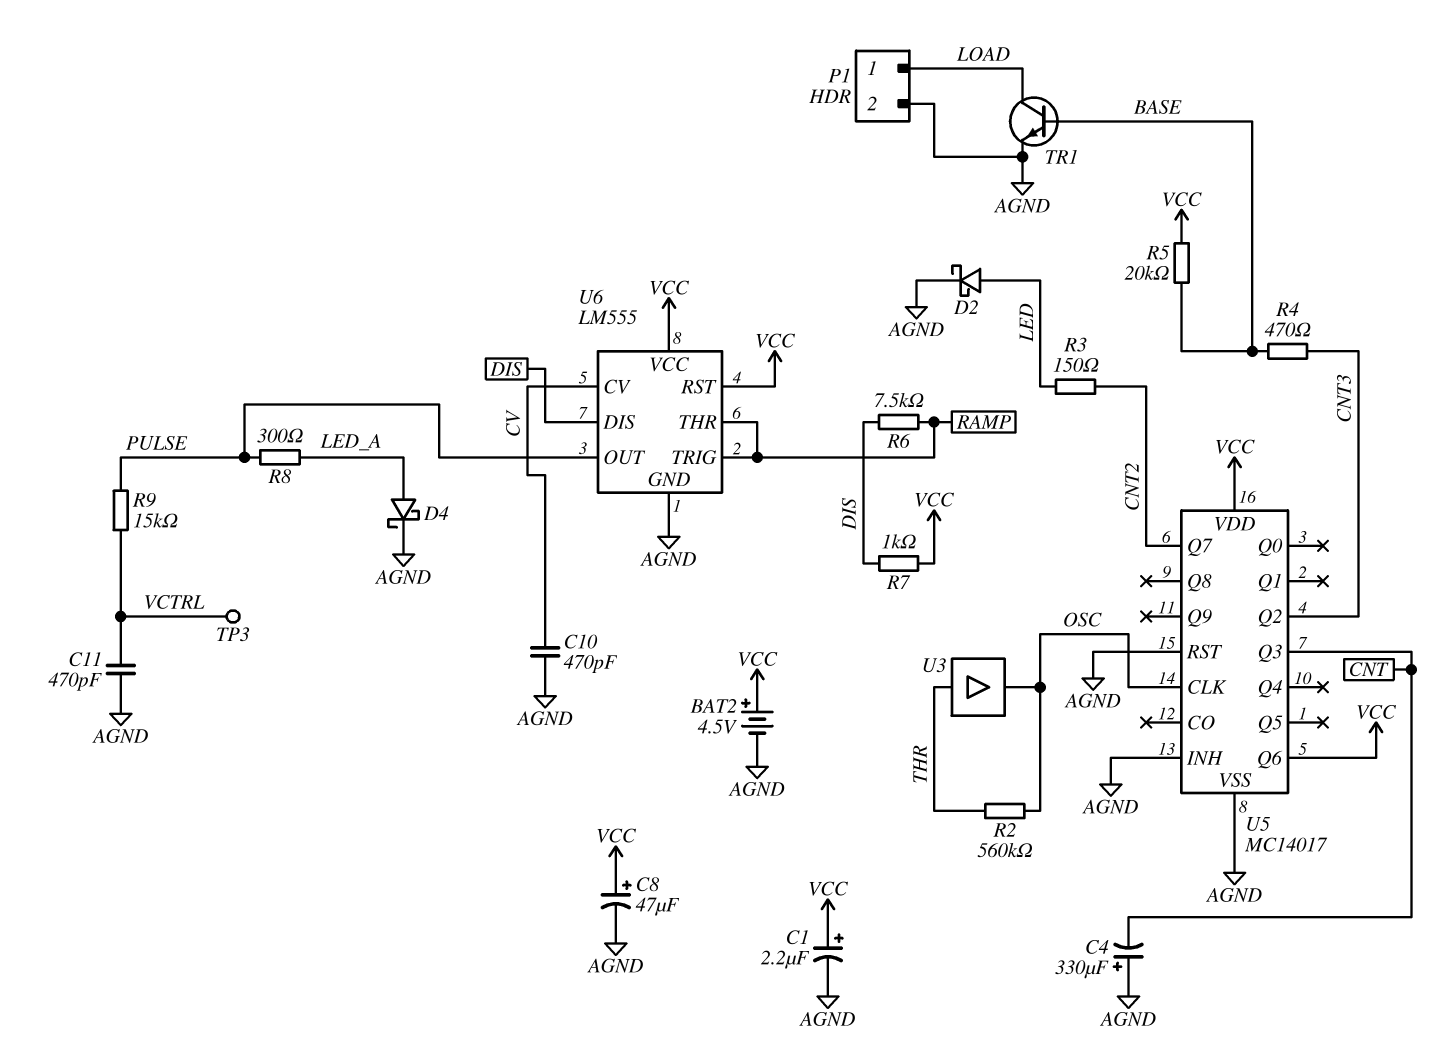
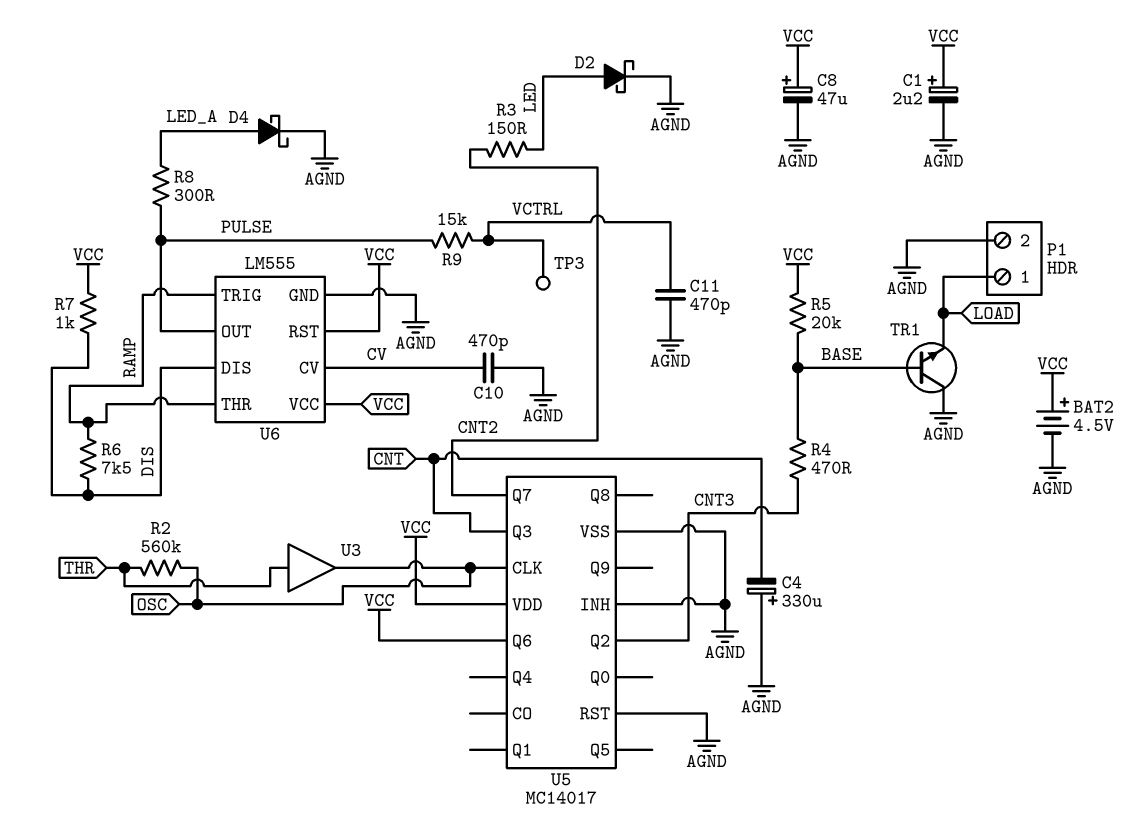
TR1: NPN (B BASE, C LOAD, E AGND) -> NPN (B BASE, C AGND, E LOAD)

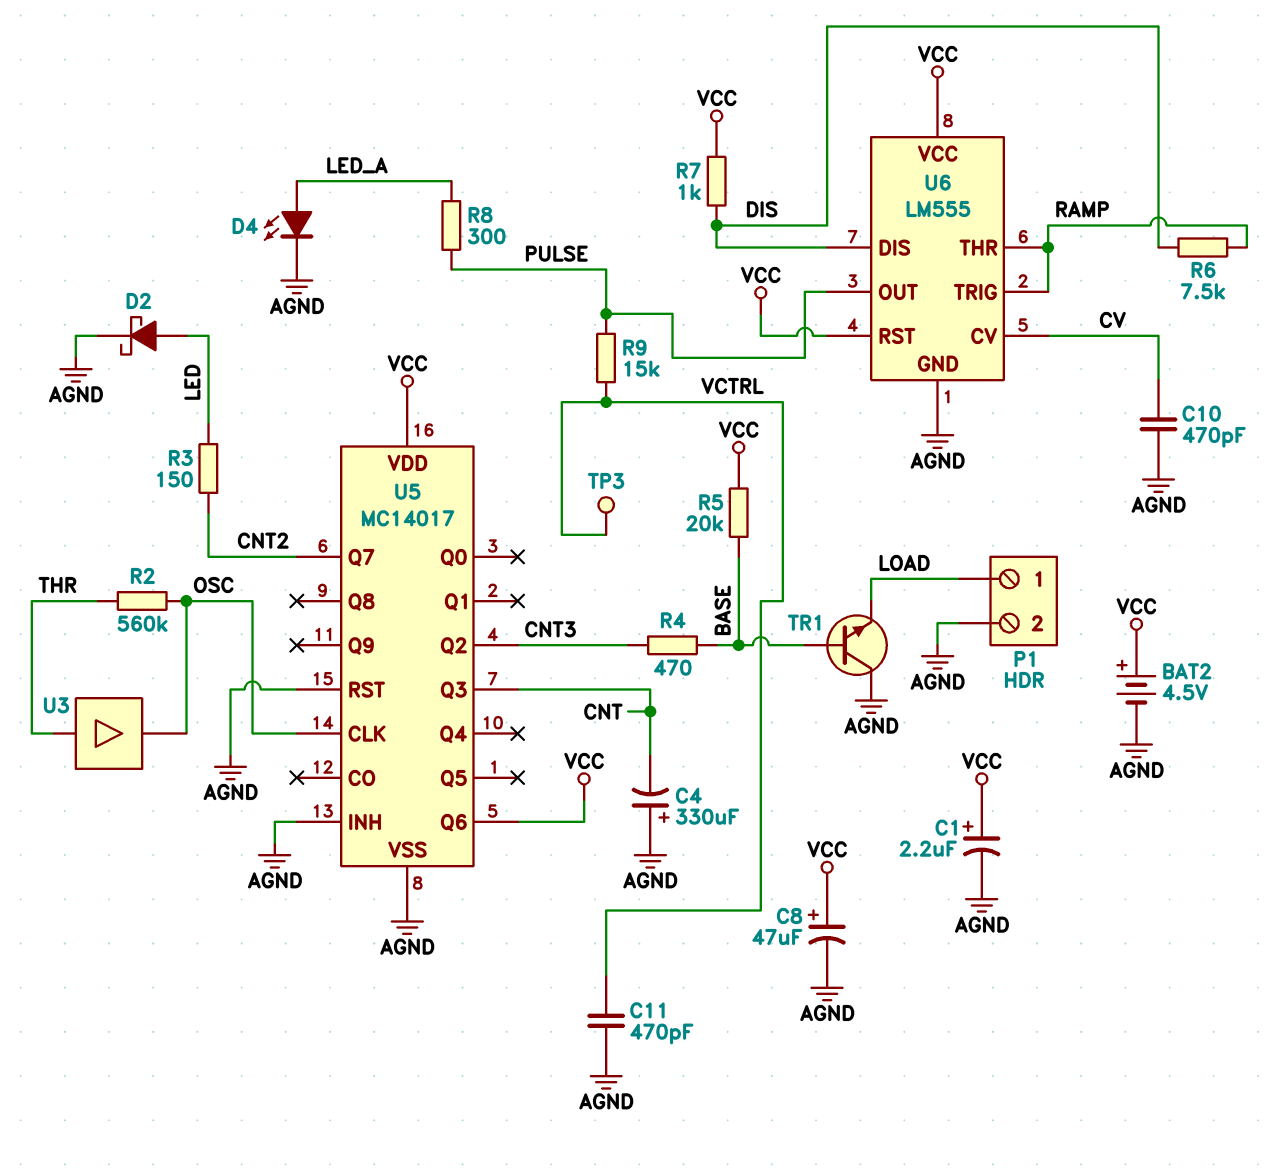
D4: schottky (A LED_A, K AGND) -> LED (A LED_A, K AGND)

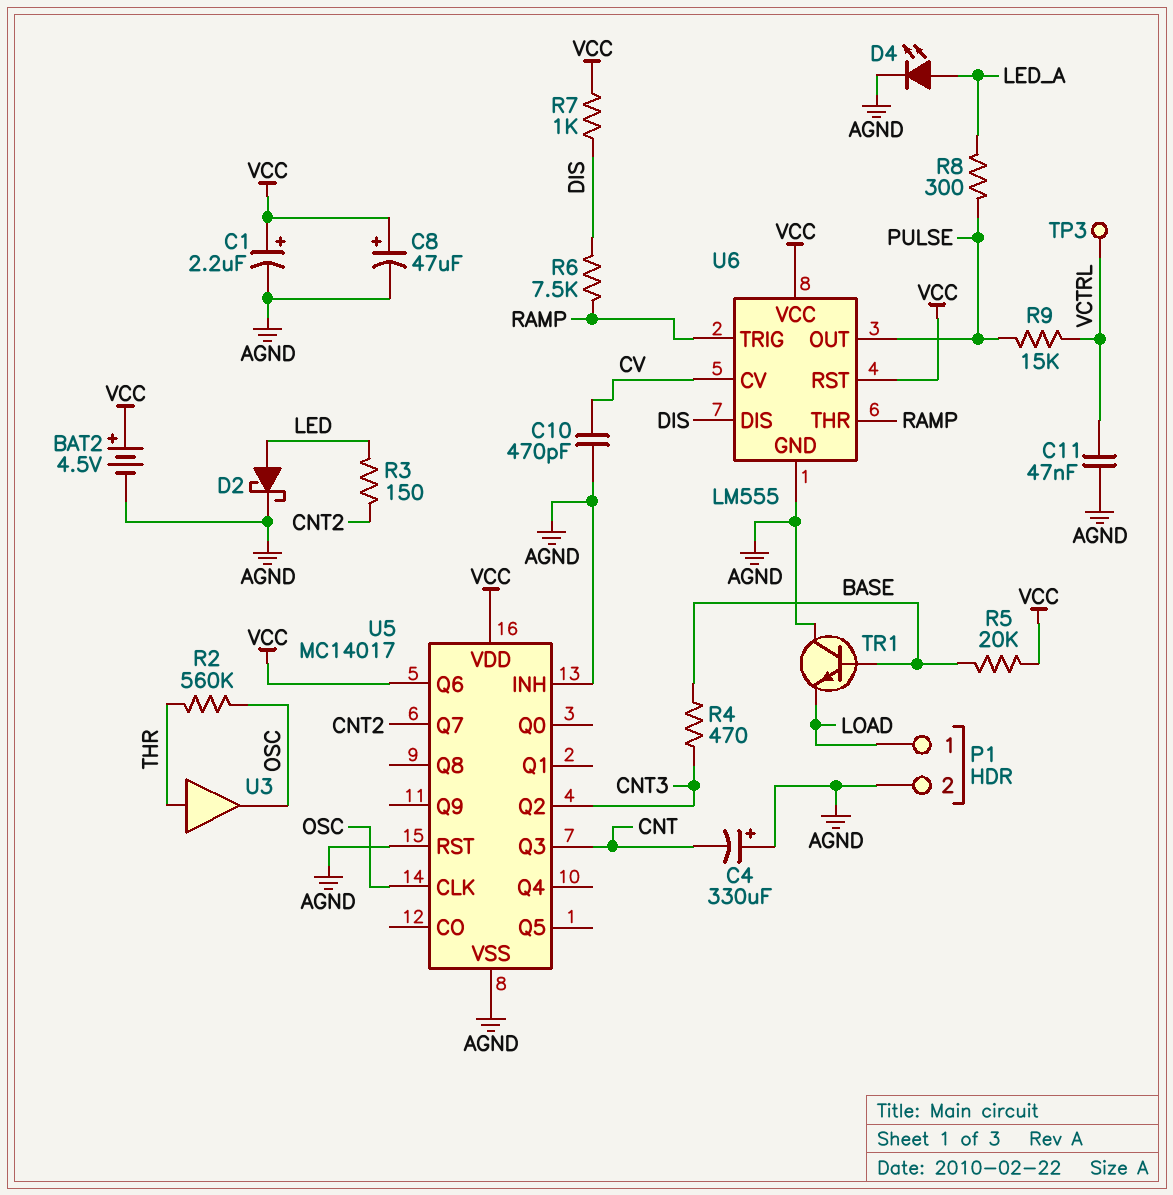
C11: 470pF (AGND, VCTRL) -> 47nF (AGND, VCTRL)

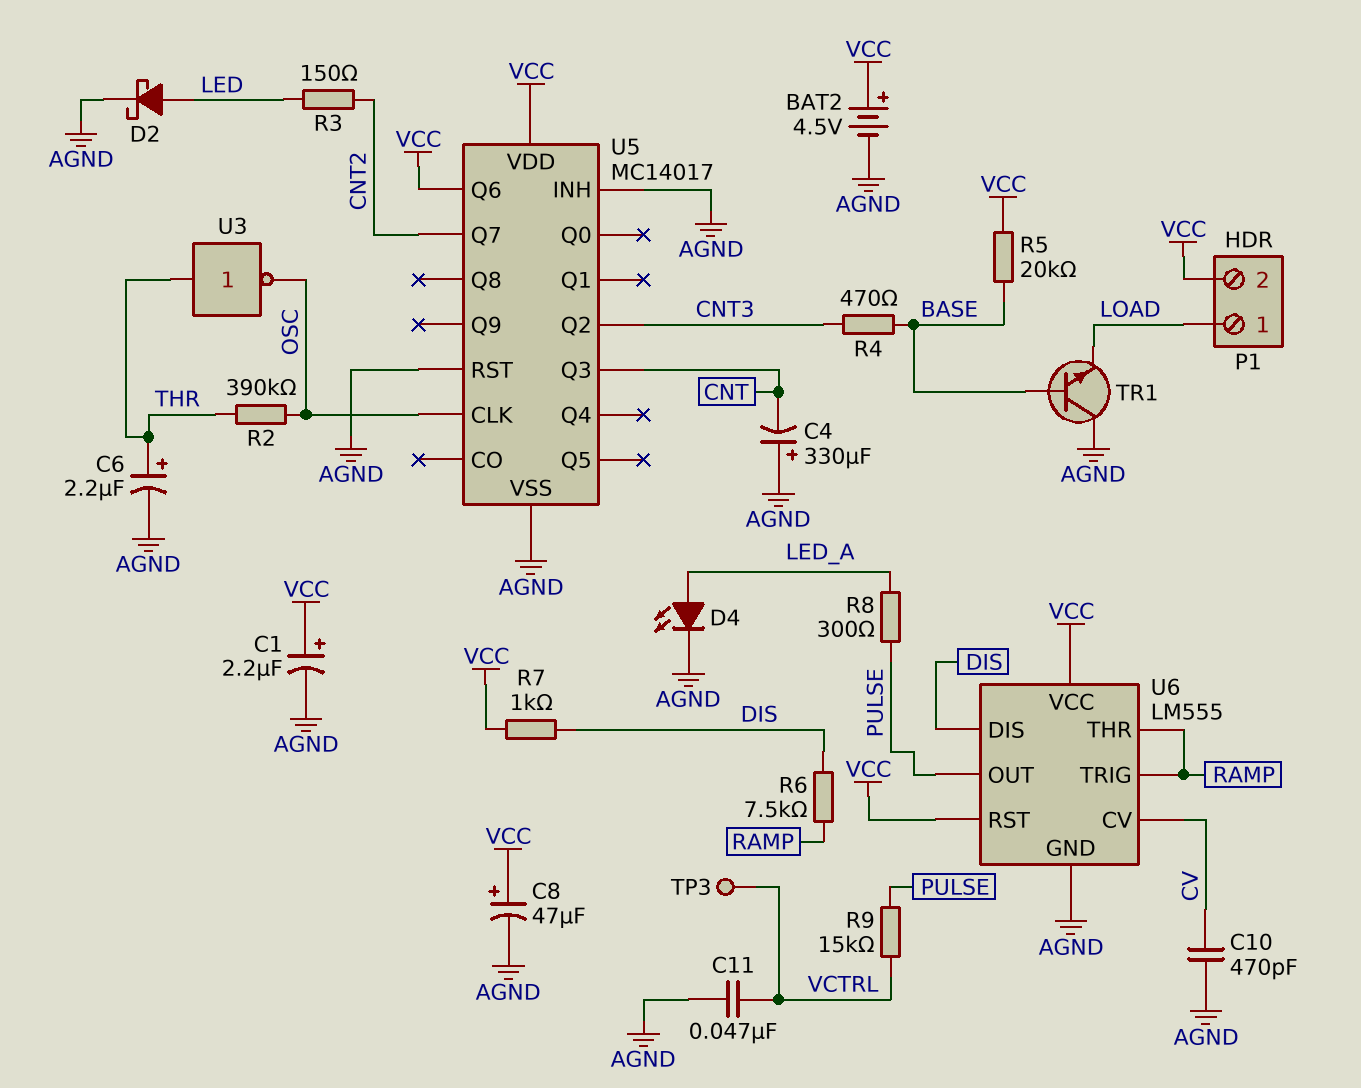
C6: none -> 2.2uF (plus THR, minus AGND)
P1 pin 2: AGND -> VCC
R2: 560k (OSC, THR) -> 390k (OSC, THR)
U3: buffer (in THR, out OSC) -> NOT (in THR, out OSC)

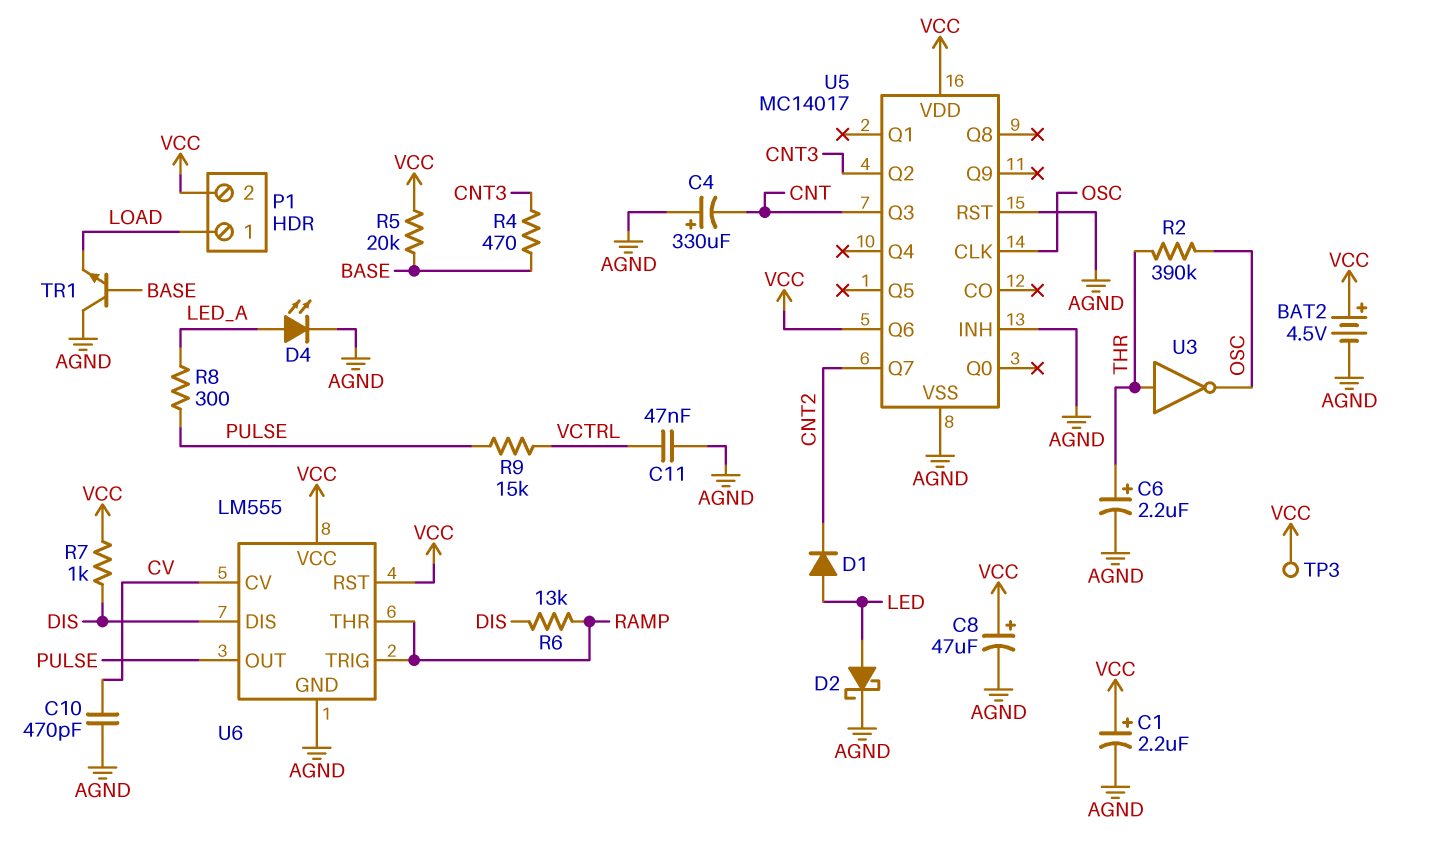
D1: none -> diode (A LED, K CNT2)
R3: 150 (CNT2, LED) -> none
R6: 7.5k (DIS, RAMP) -> 13k (DIS, RAMP)
TP3: test point (VCTRL) -> test point (VCC)

